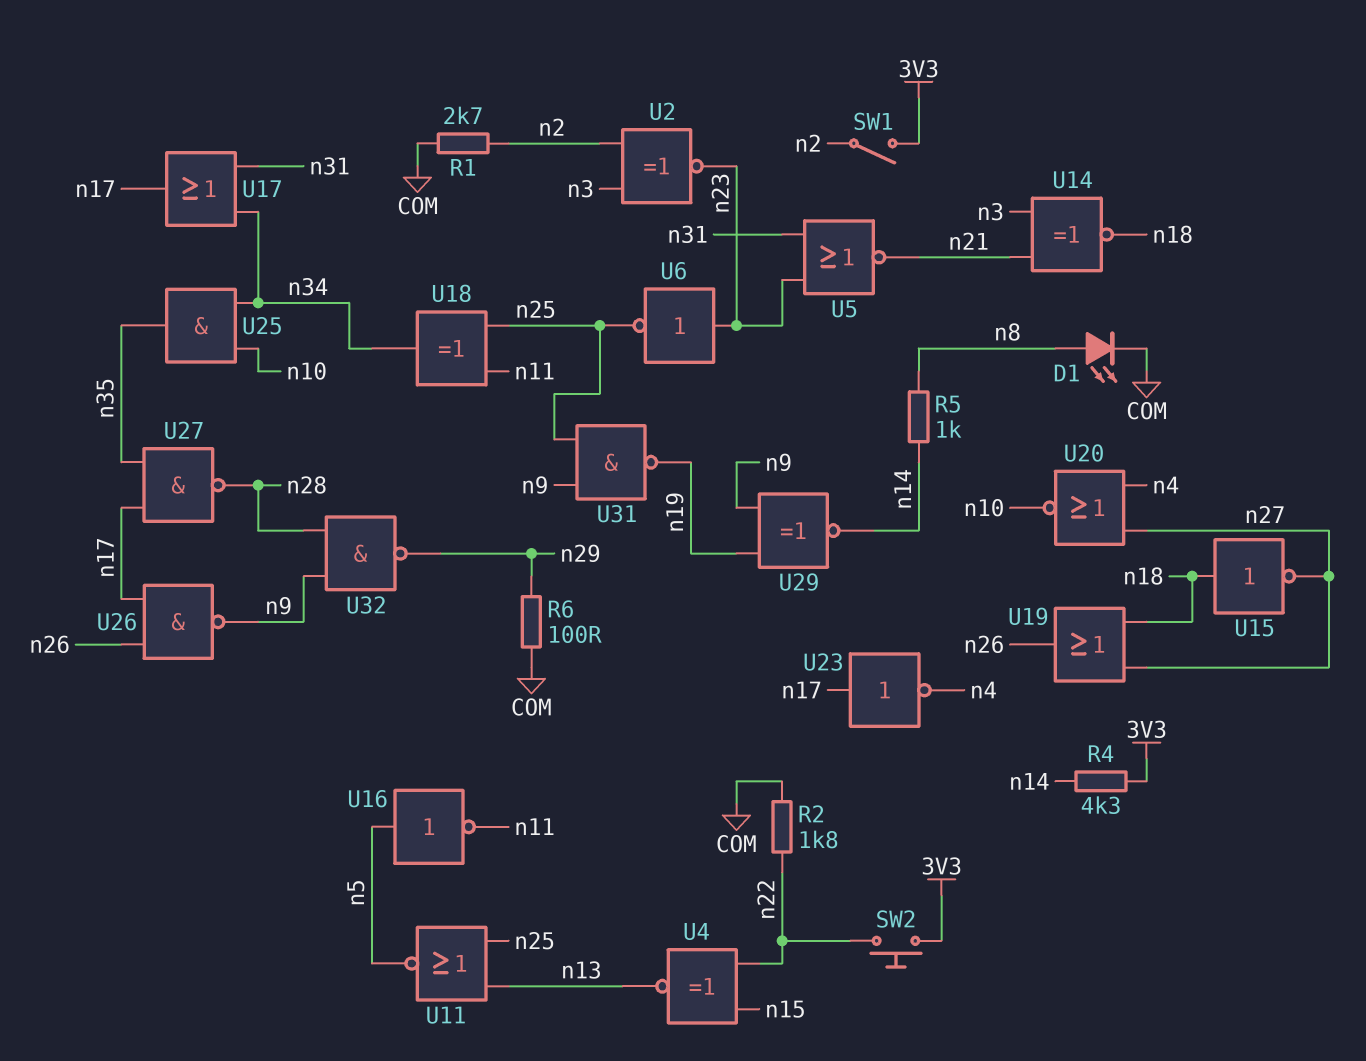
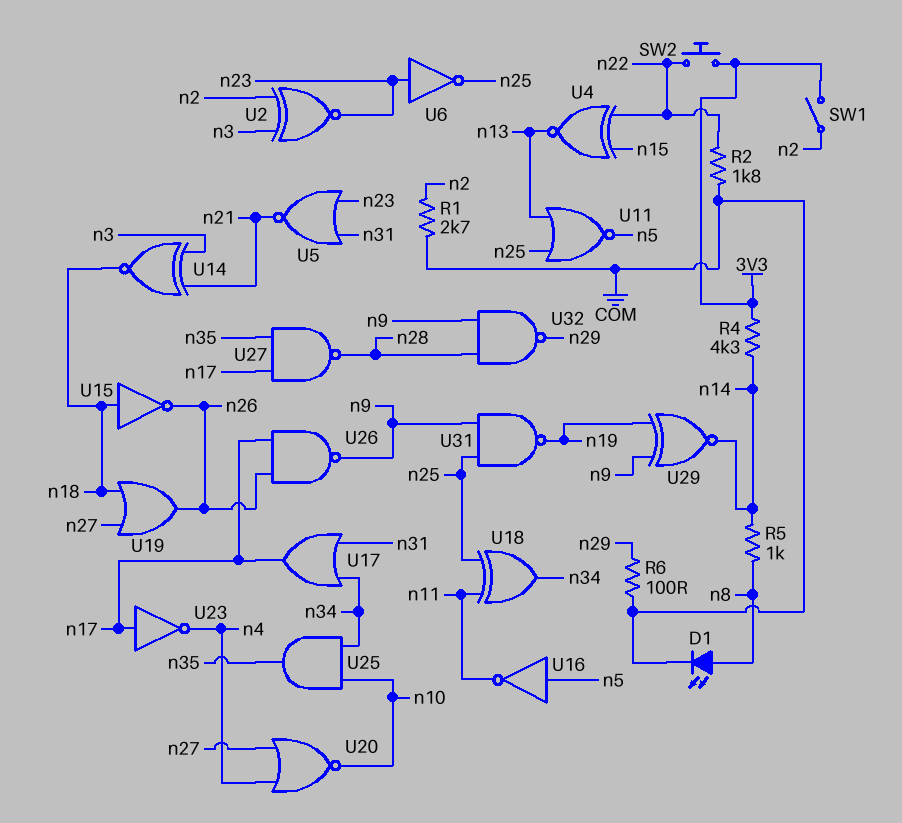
U15: NOT (in n18, out n27) -> NOT (in n18, out n26)

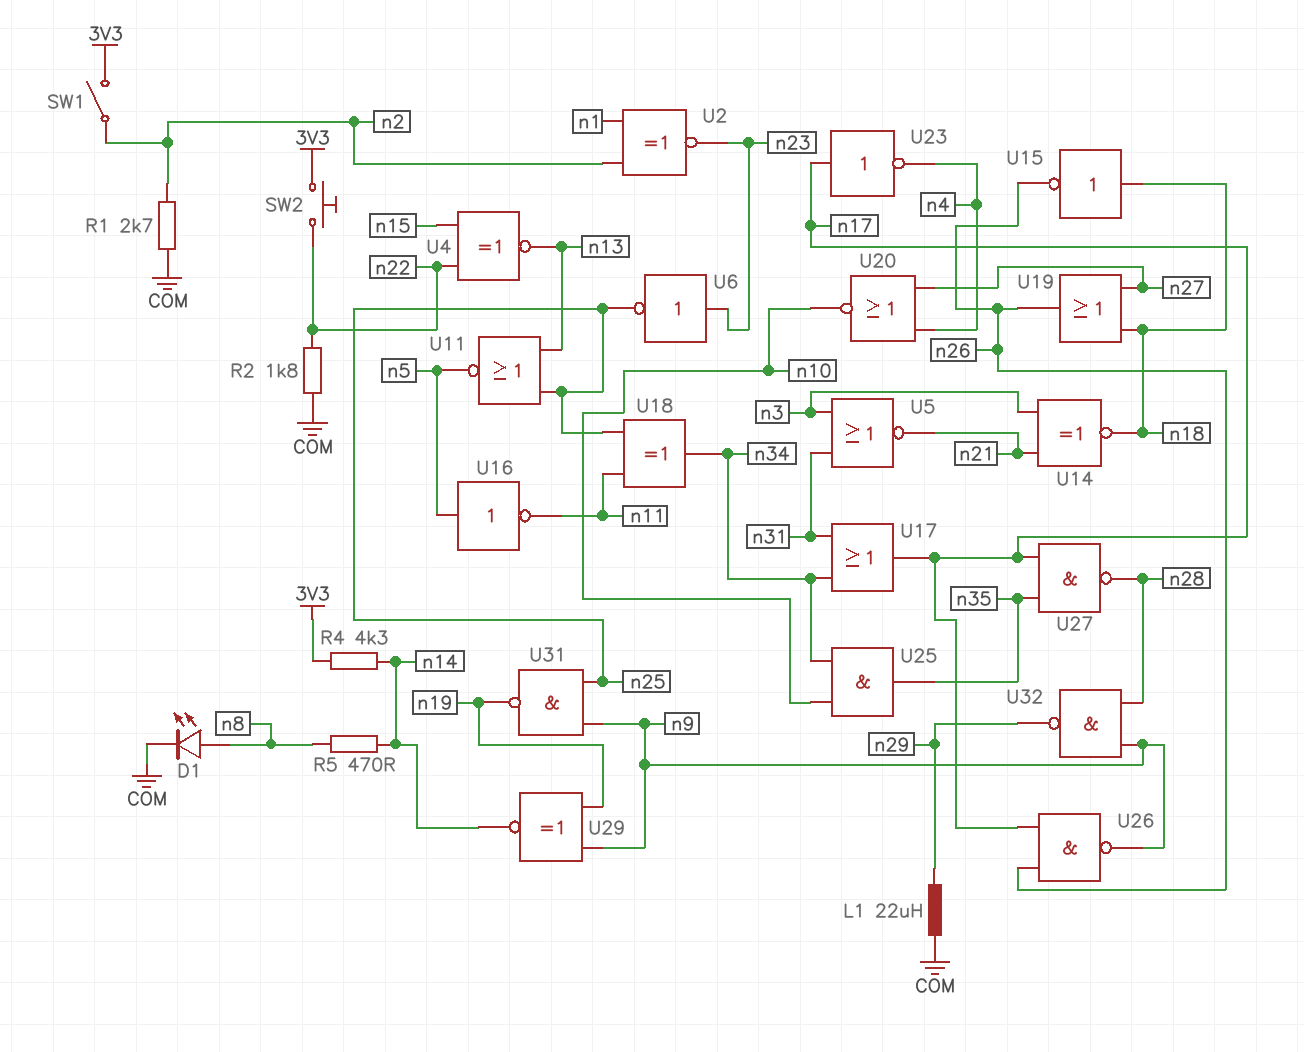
L1: none -> 22uH (COM, n29)
R5: 1k (n8, n14) -> 470 (n8, n14)
R6: 100 (COM, n29) -> none
U2: XNOR (in n2, in n3, out n23) -> XNOR (in n1, in n2, out n23)
U5: NOR (in n23, in n31, out n21) -> NOR (in n3, in n31, out n21)

